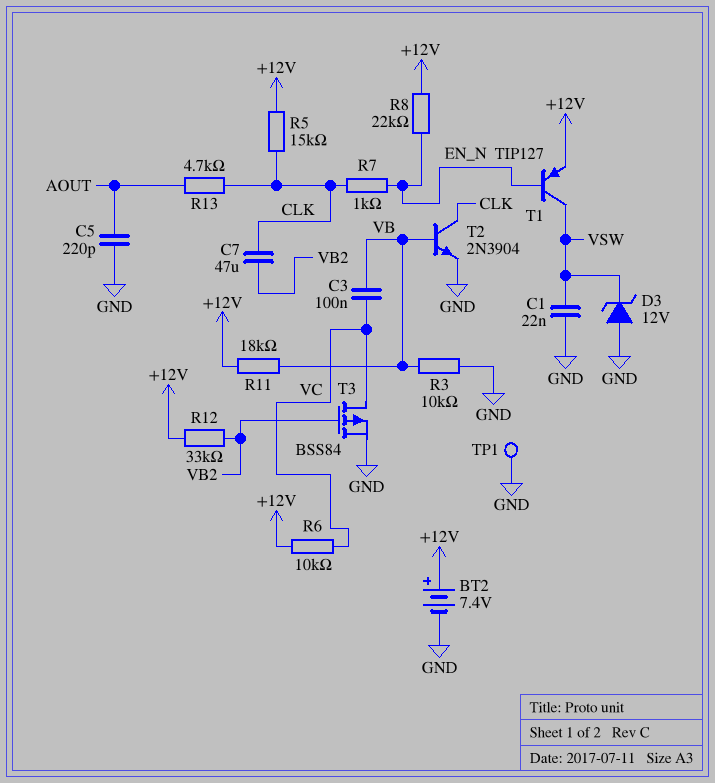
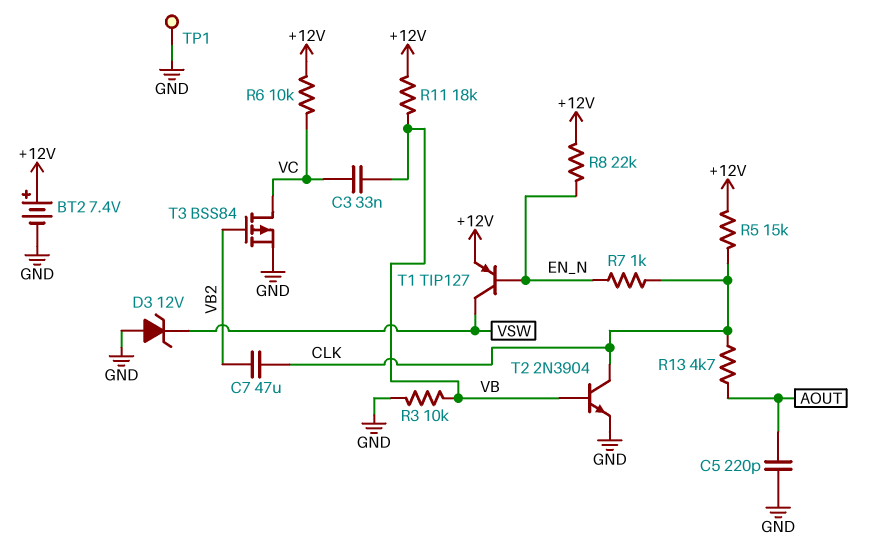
C1: 22nF (GND, VSW) -> none
C3: 100nF (VB, VC) -> 33nF (VB, VC)
R12: 33k (+12V, VB2) -> none

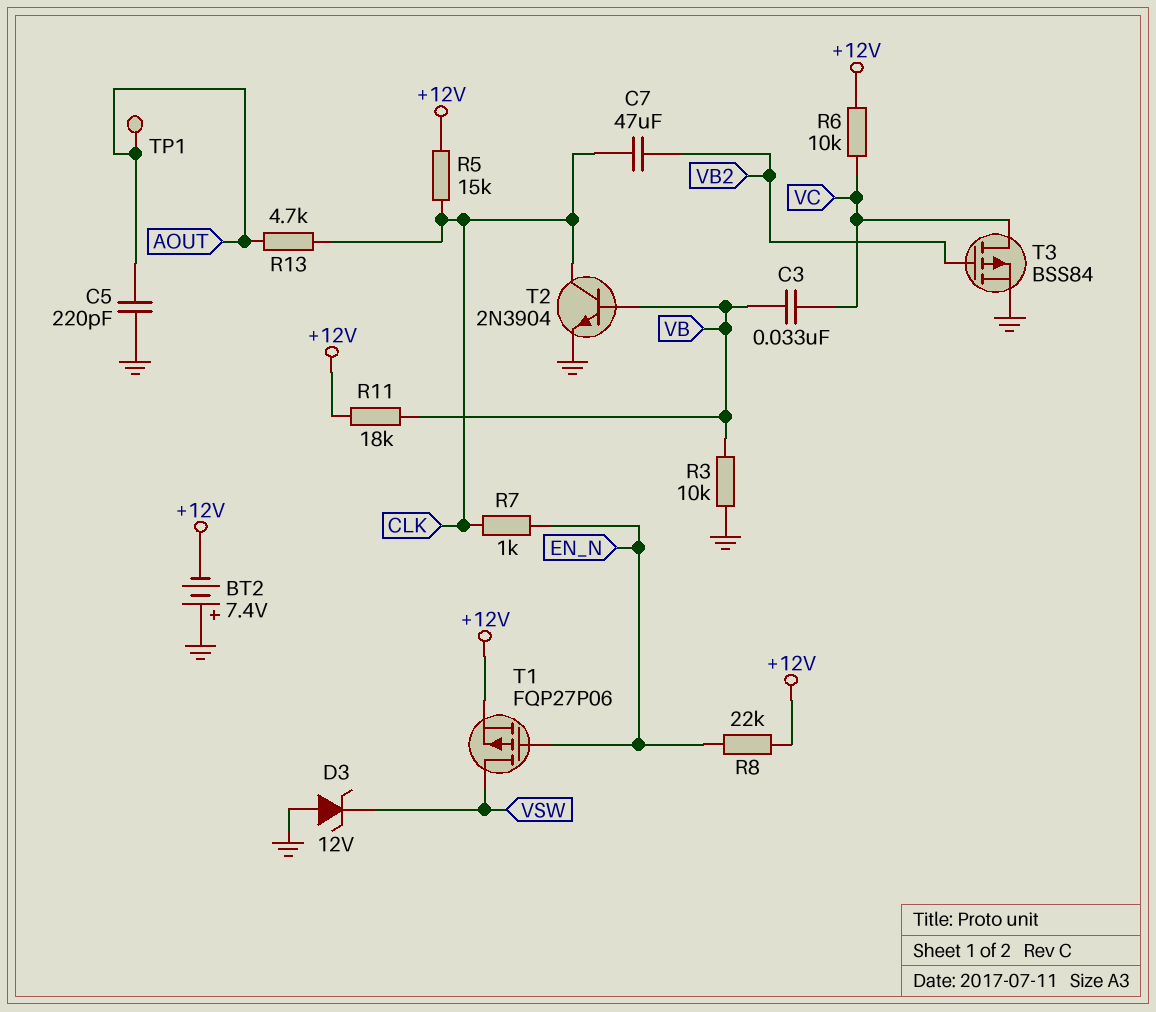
BT2: 7.4V (plus +12V, minus GND) -> 7.4V (plus GND, minus +12V)
T1: PNP TIP127 (B EN_N, C VSW, E +12V) -> PMOS FQP27P06 (G EN_N, D VSW, S +12V)
TP1: test point (GND) -> test point (AOUT)

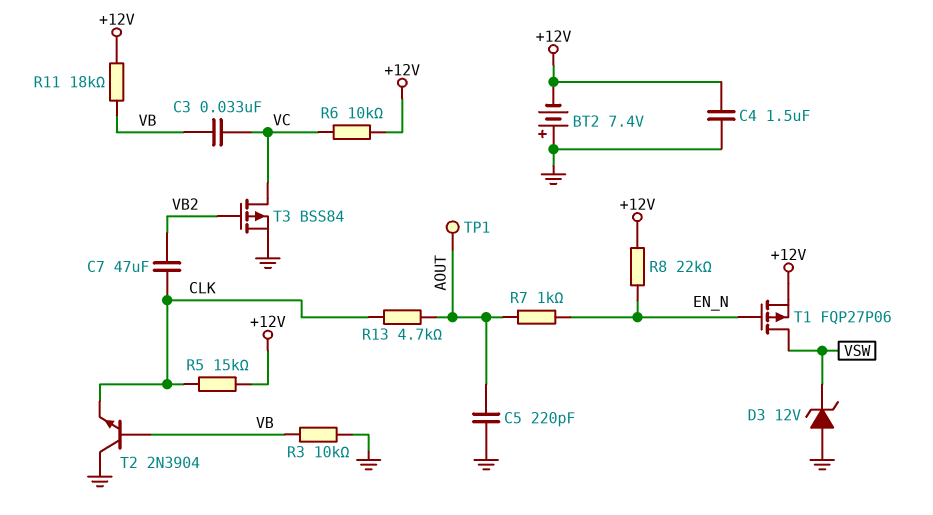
C4: none -> 1.5uF (+12V, GND)
R7: 1k (CLK, EN_N) -> 1k (AOUT, EN_N)
T2: NPN 2N3904 (B VB, C CLK, E GND) -> NPN 2N3904 (B VB, C GND, E CLK)

